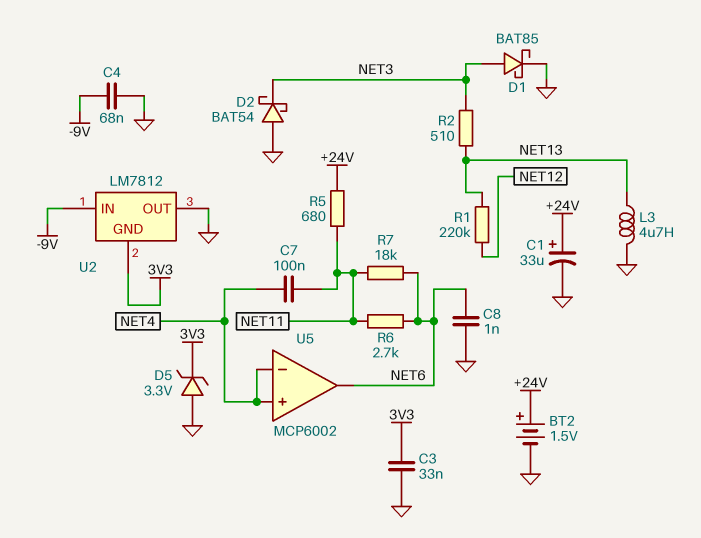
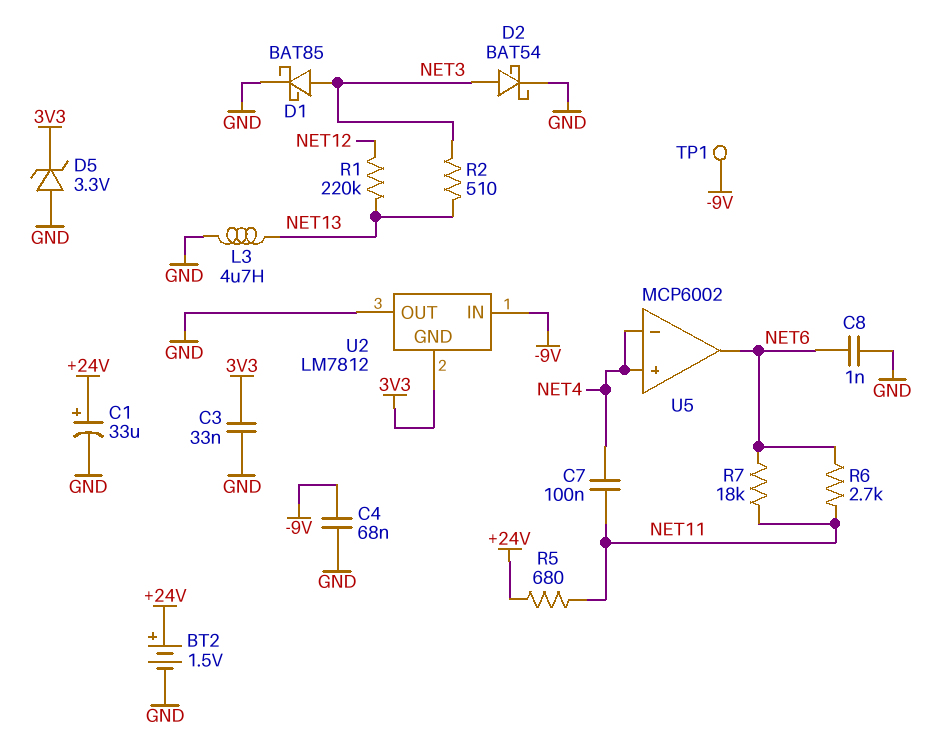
D2: schottky BAT54 (A GND, K NET3) -> schottky BAT54 (A NET3, K GND)
TP1: none -> test point (-9V)

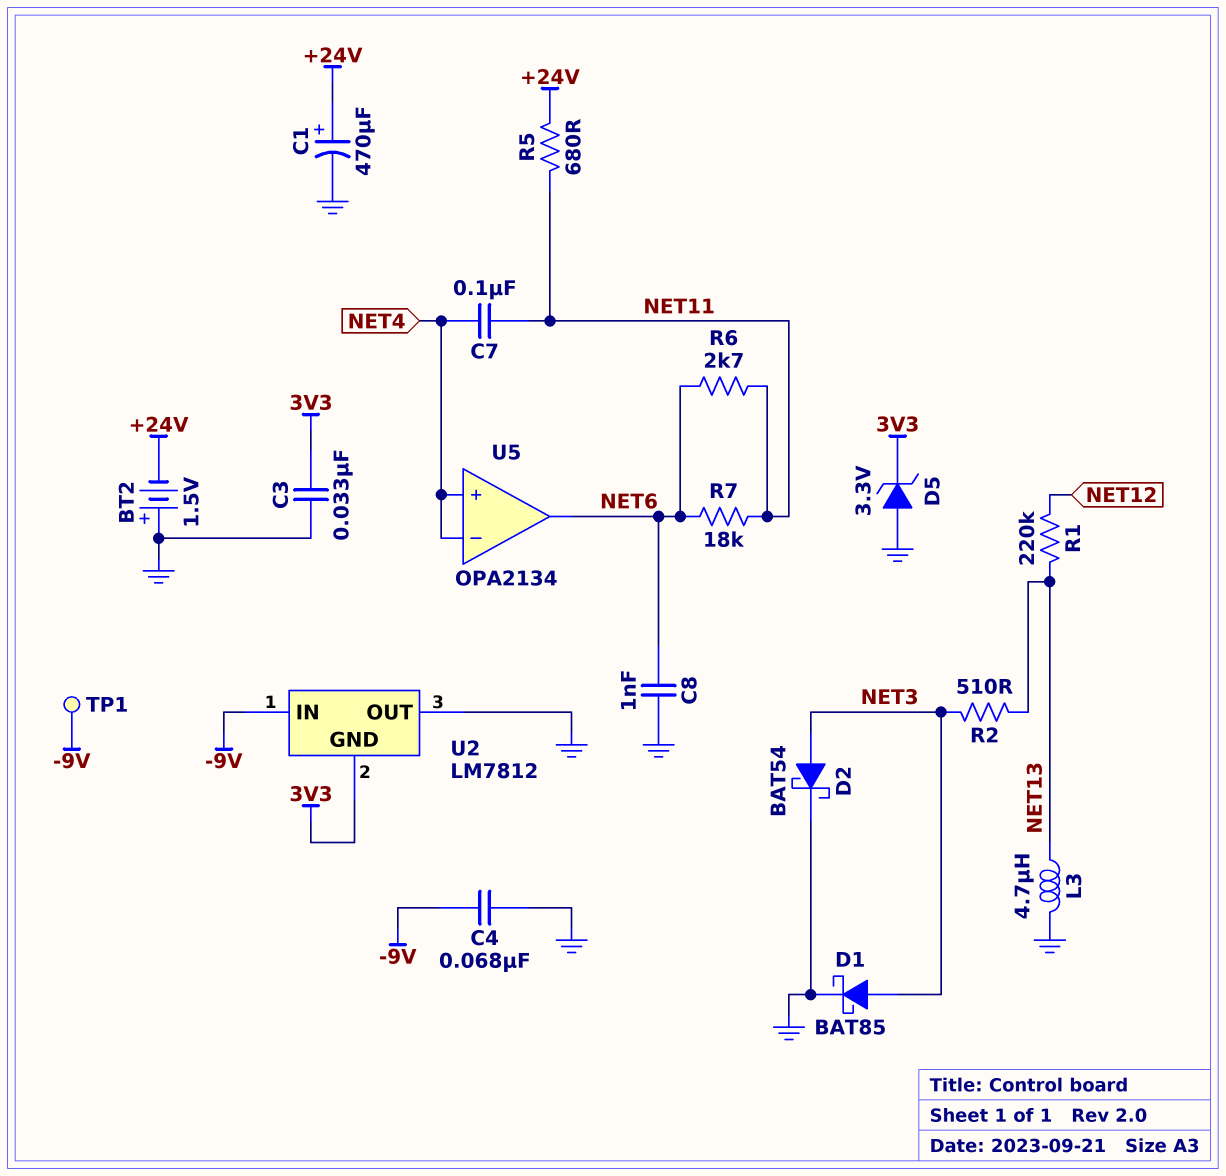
BT2: 1.5V (plus +24V, minus GND) -> 1.5V (plus GND, minus +24V)
C1: 33uF (plus +24V, minus GND) -> 470uF (plus +24V, minus GND)
U5: MCP6002 -> OPA2134

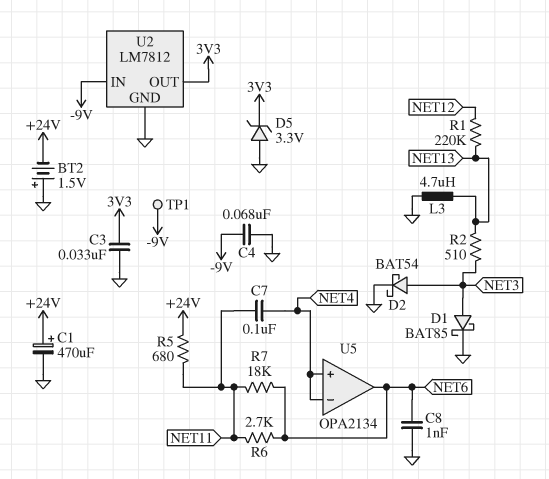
U2 pin GND: 3V3 -> GND
U2 pin OUT: GND -> 3V3

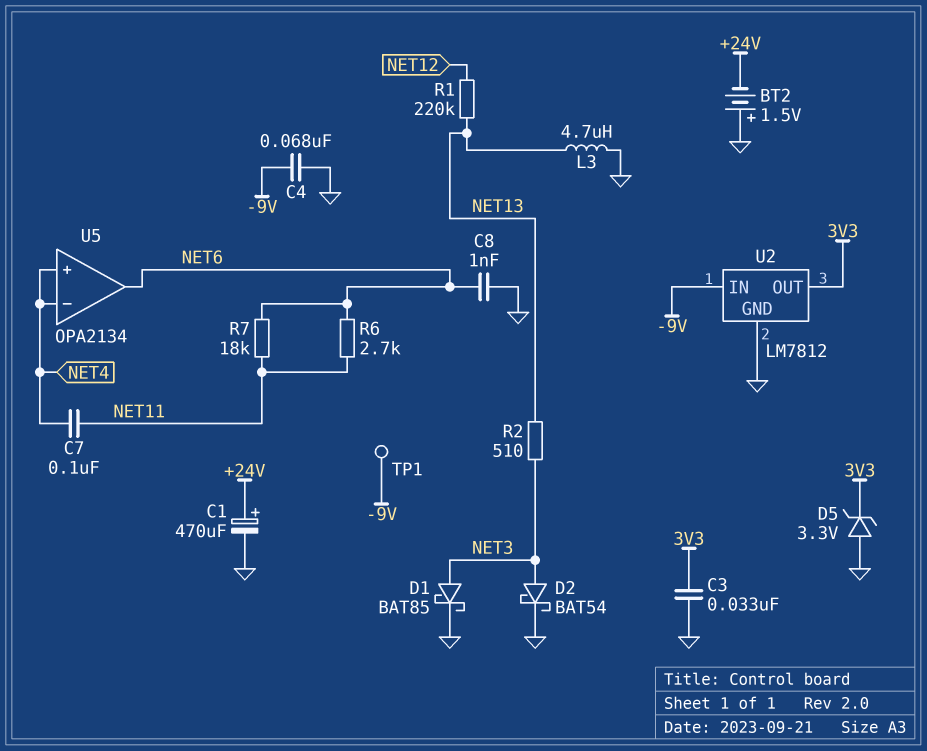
R5: 680 (+24V, NET11) -> none

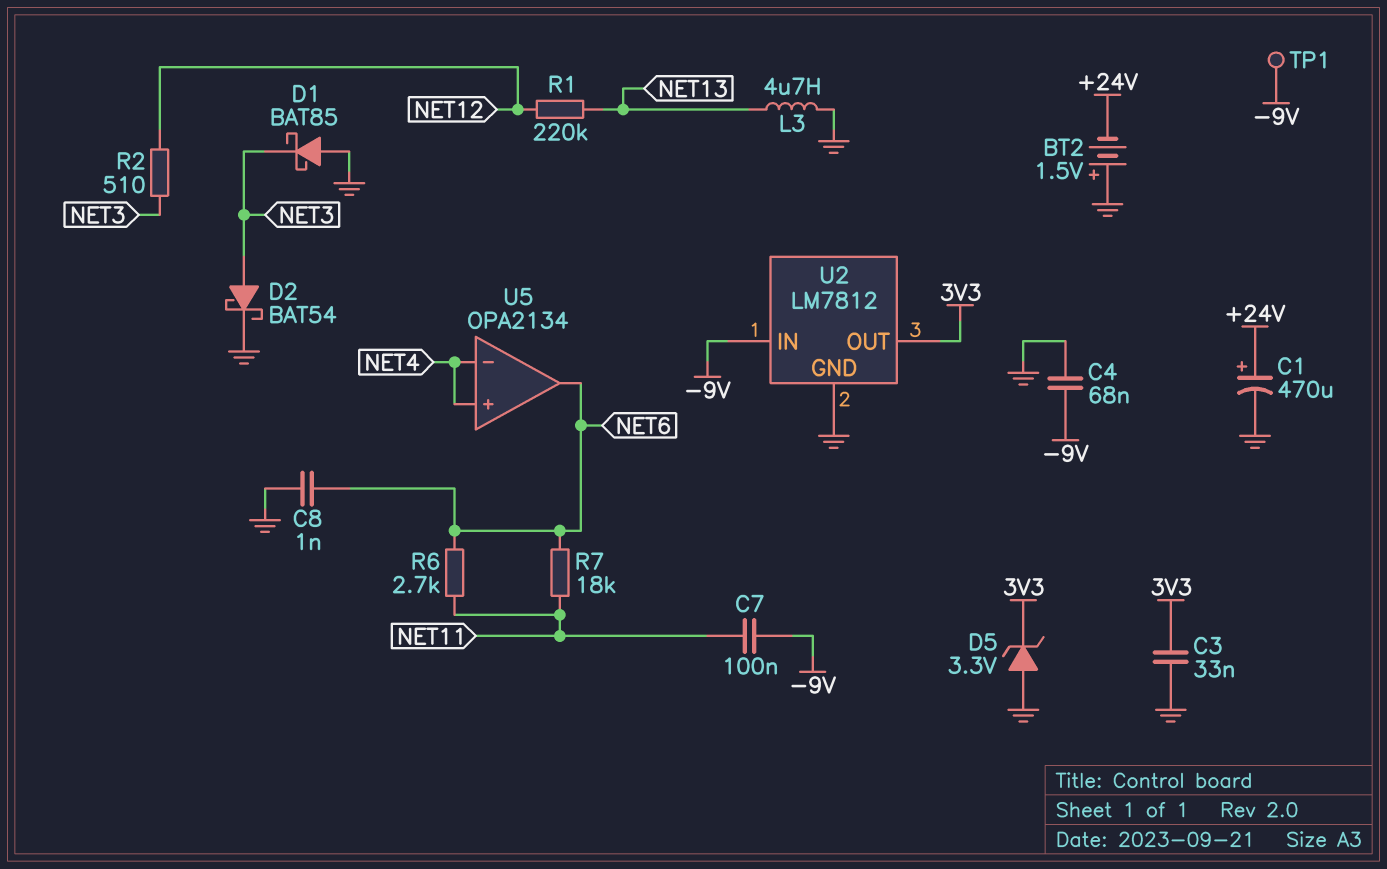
C7: 100nF (NET4, NET11) -> 100nF (-9V, NET11)
D1: schottky BAT85 (A NET3, K GND) -> schottky BAT85 (A GND, K NET3)
R2: 510 (NET3, NET13) -> 510 (NET3, NET12)

